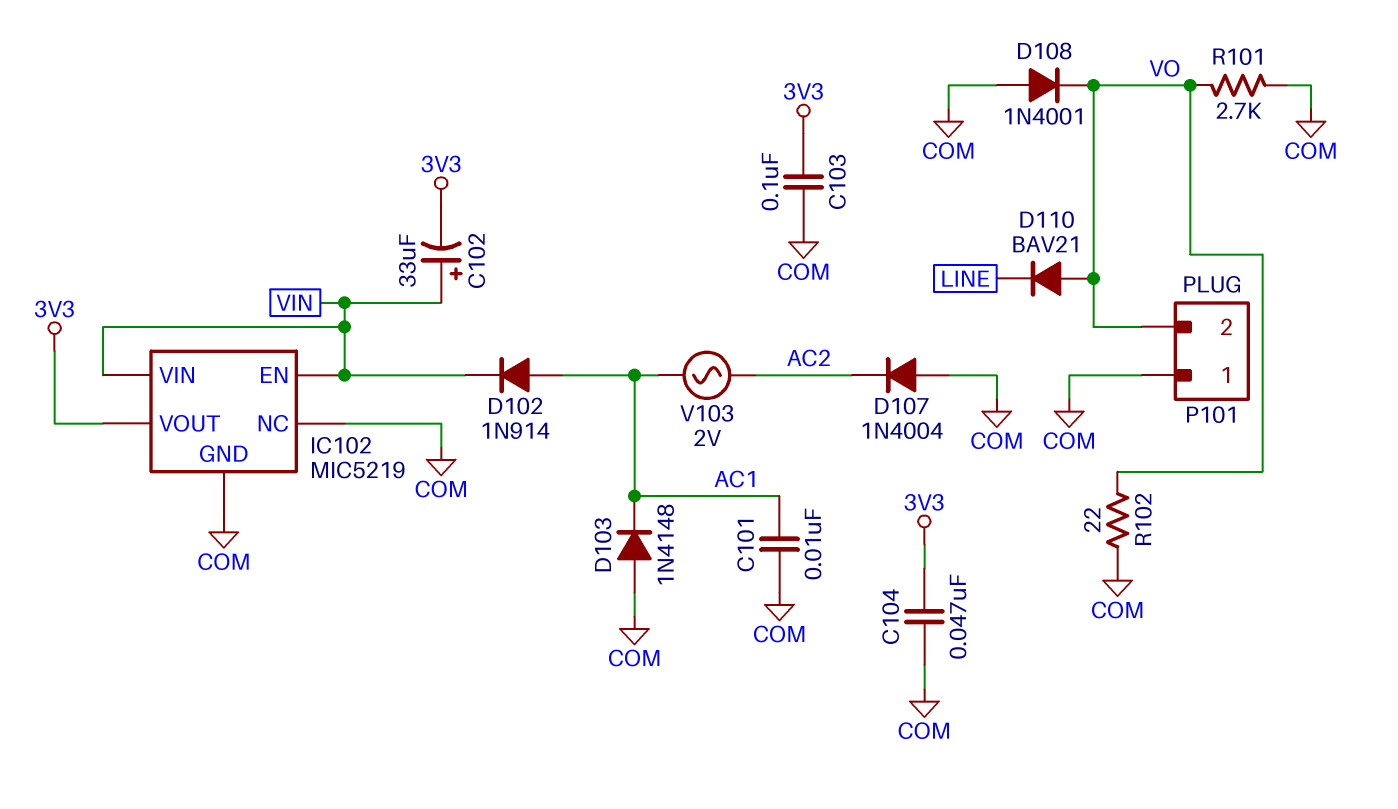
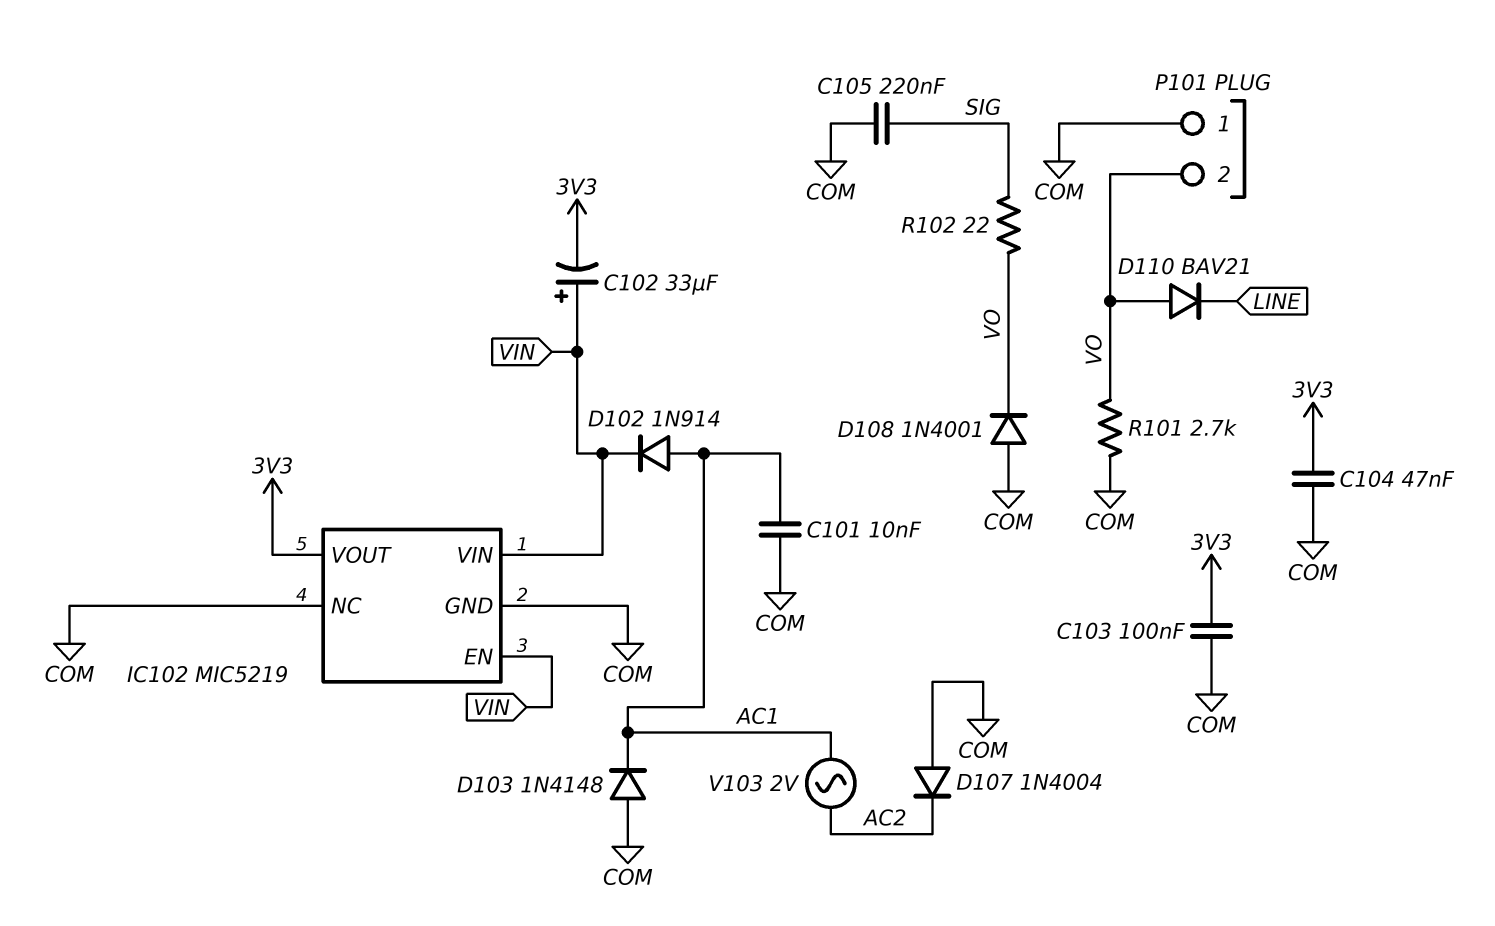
C105: none -> 220nF (COM, SIG)
R102: 22 (COM, VO) -> 22 (SIG, VO)

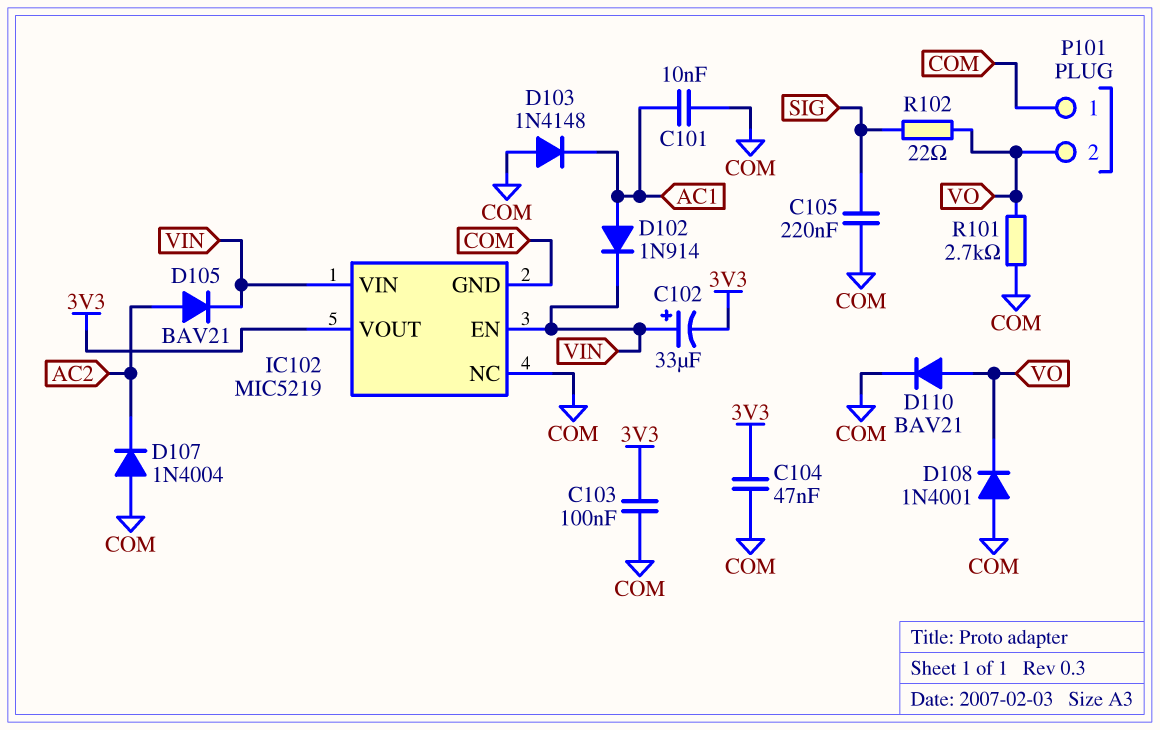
D105: none -> diode BAV21 (A AC2, K VIN)
D110: diode BAV21 (A VO, K LINE) -> diode BAV21 (A VO, K COM)
V103: AC 2V (AC1, AC2) -> none

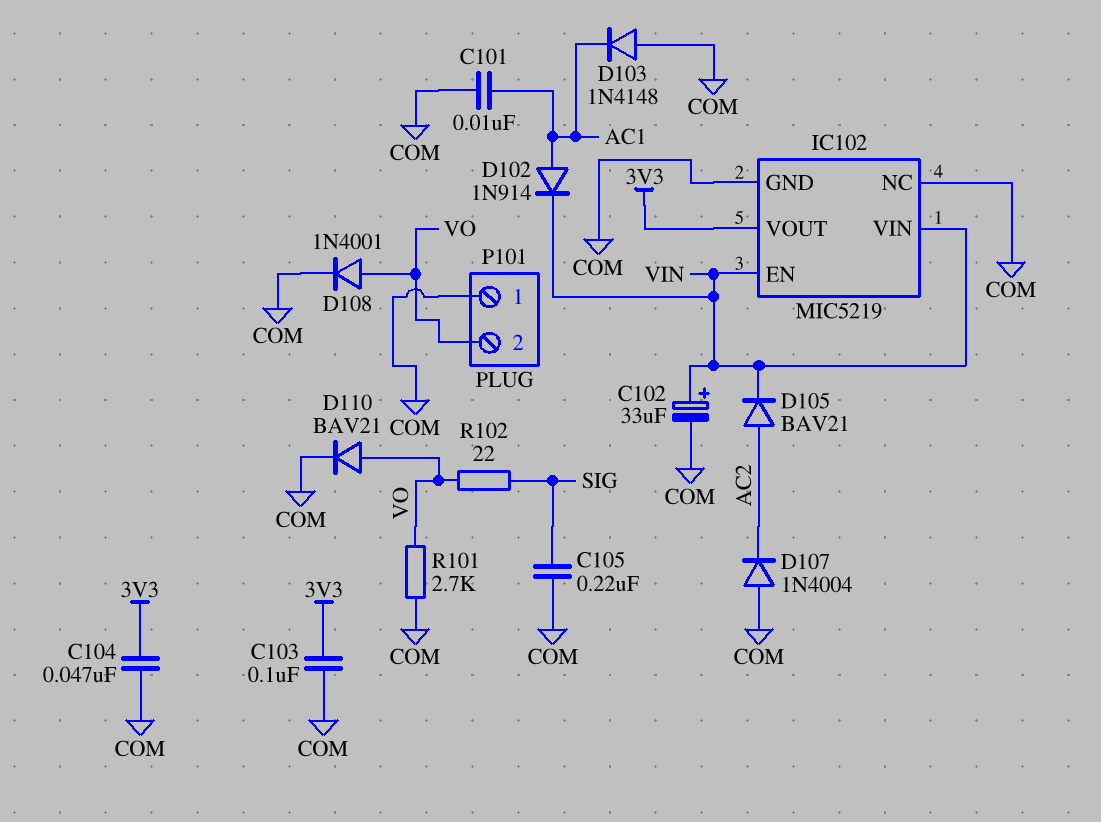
C102: 33uF (plus VIN, minus 3V3) -> 33uF (plus VIN, minus COM)
D108: diode 1N4001 (A COM, K VO) -> diode 1N4001 (A VO, K COM)

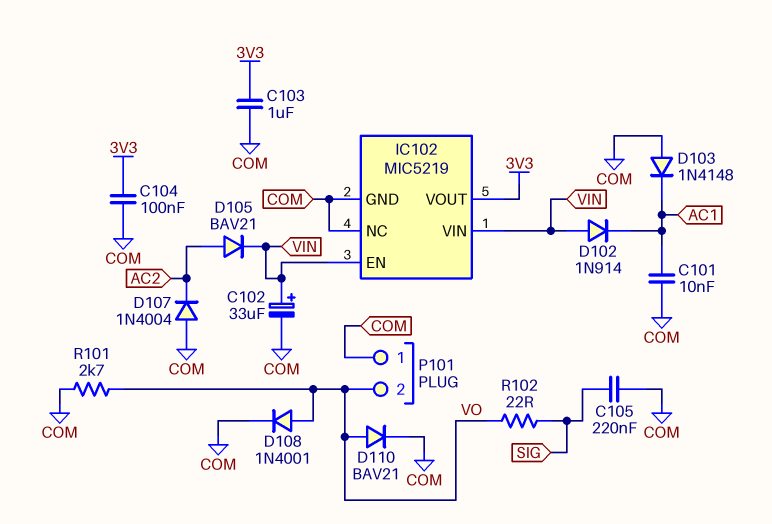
C103: 100nF (3V3, COM) -> 1uF (3V3, COM)
C104: 47nF (3V3, COM) -> 100nF (3V3, COM)
D102: diode 1N914 (A AC1, K VIN) -> diode 1N914 (A VIN, K AC1)

